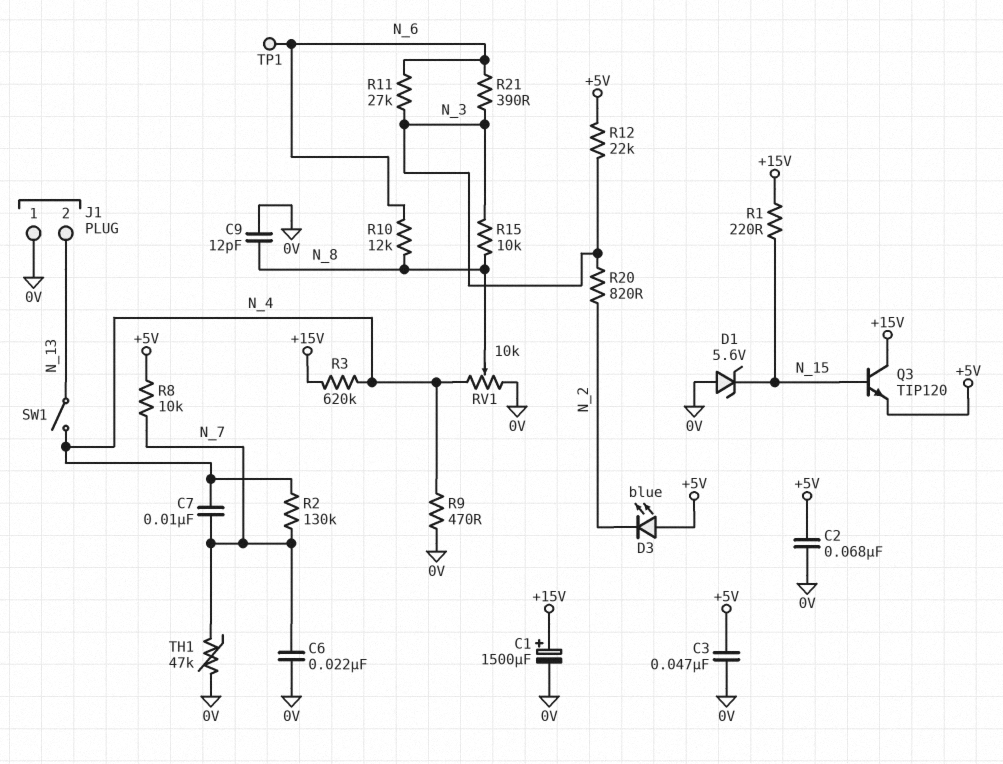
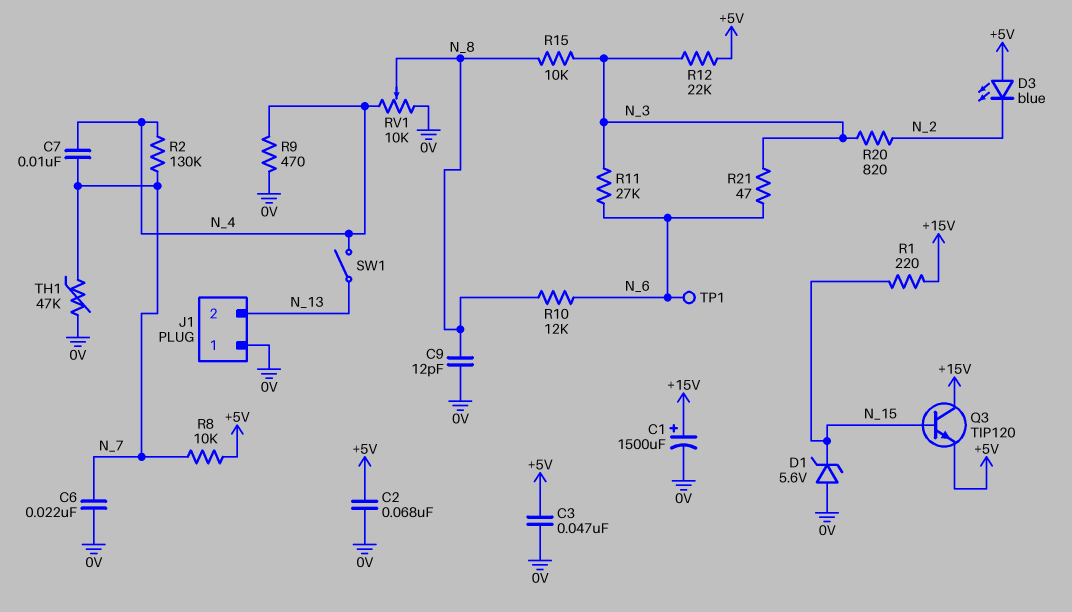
R3: 620k (+15V, N_4) -> none
R21: 390 (N_3, N_6) -> 47 (N_3, N_6)

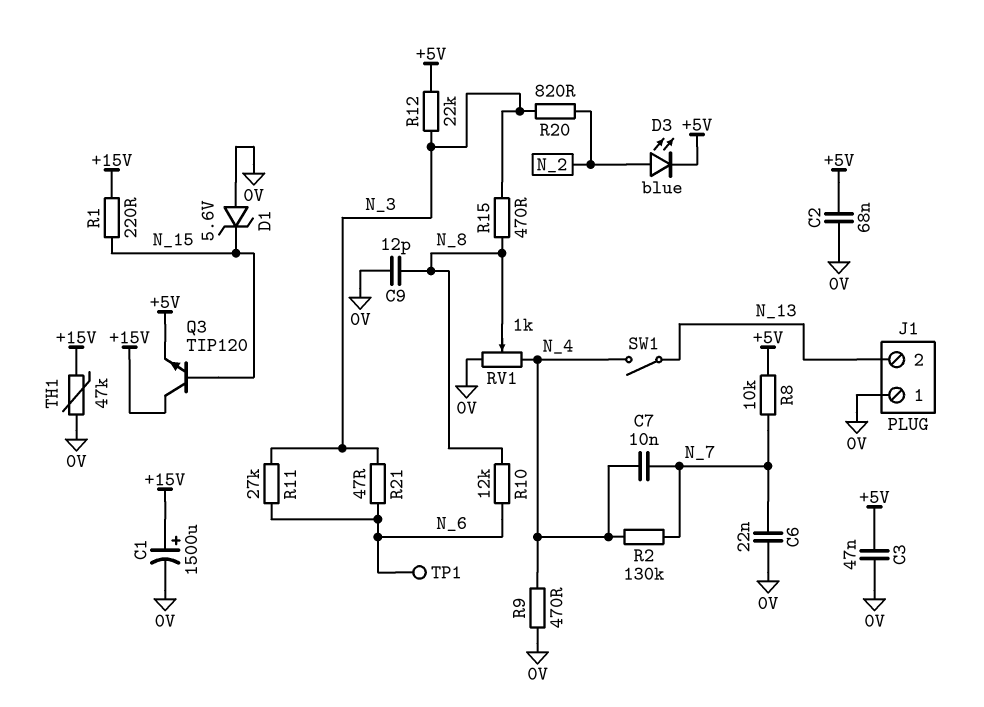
D3: LED blue (A +5V, K N_2) -> LED blue (A N_2, K +5V)
R15: 10k (N_3, N_8) -> 470 (N_3, N_8)
RV1: 10k (0V, N_4, wiper N_8) -> 1k (0V, N_4, wiper N_8)
TH1: 47k (0V, N_7) -> 47k (+15V, 0V)

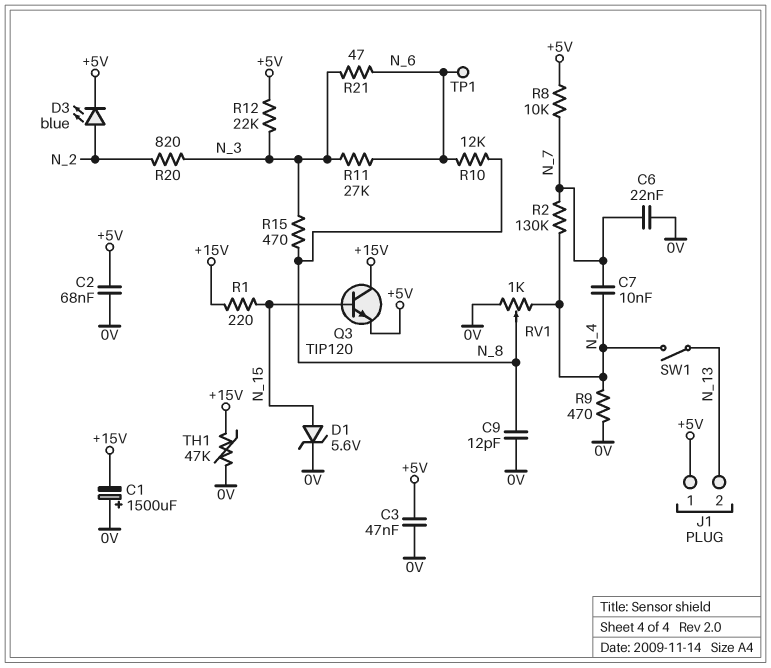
C1: 1500uF (plus +15V, minus 0V) -> 1500uF (plus 0V, minus +15V)
D1: zener 5.6V (A 0V, K N_15) -> zener 5.6V (A N_15, K 0V)
J1 pin 1: 0V -> +5V

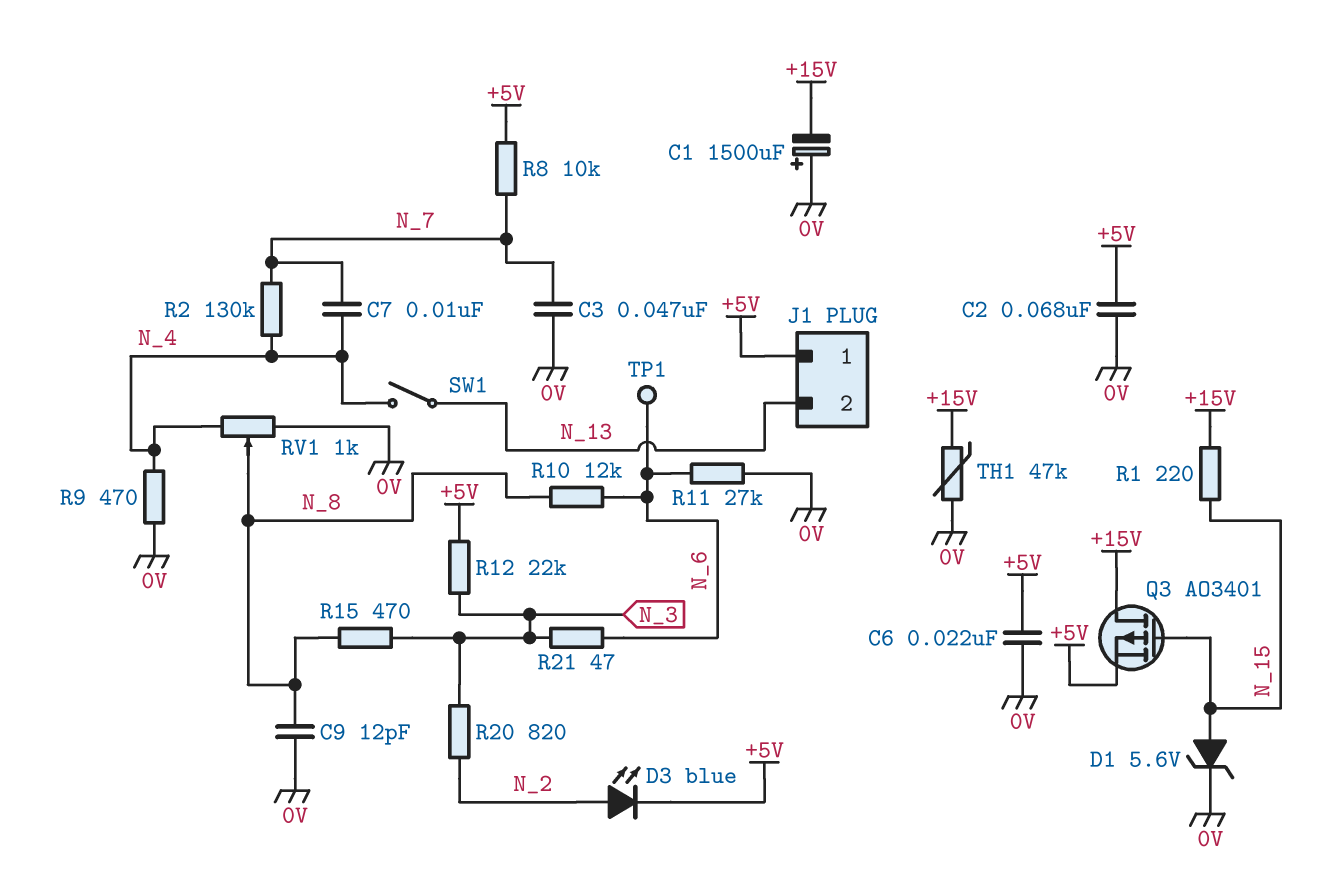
C3: 47nF (+5V, 0V) -> 47nF (0V, N_7)
C6: 22nF (0V, N_7) -> 22nF (+5V, 0V)
Q3: NPN TIP120 (B N_15, C +15V, E +5V) -> PMOS AO3401 (G N_15, D +15V, S +5V)
R11: 27k (N_3, N_6) -> 27k (0V, N_6)

